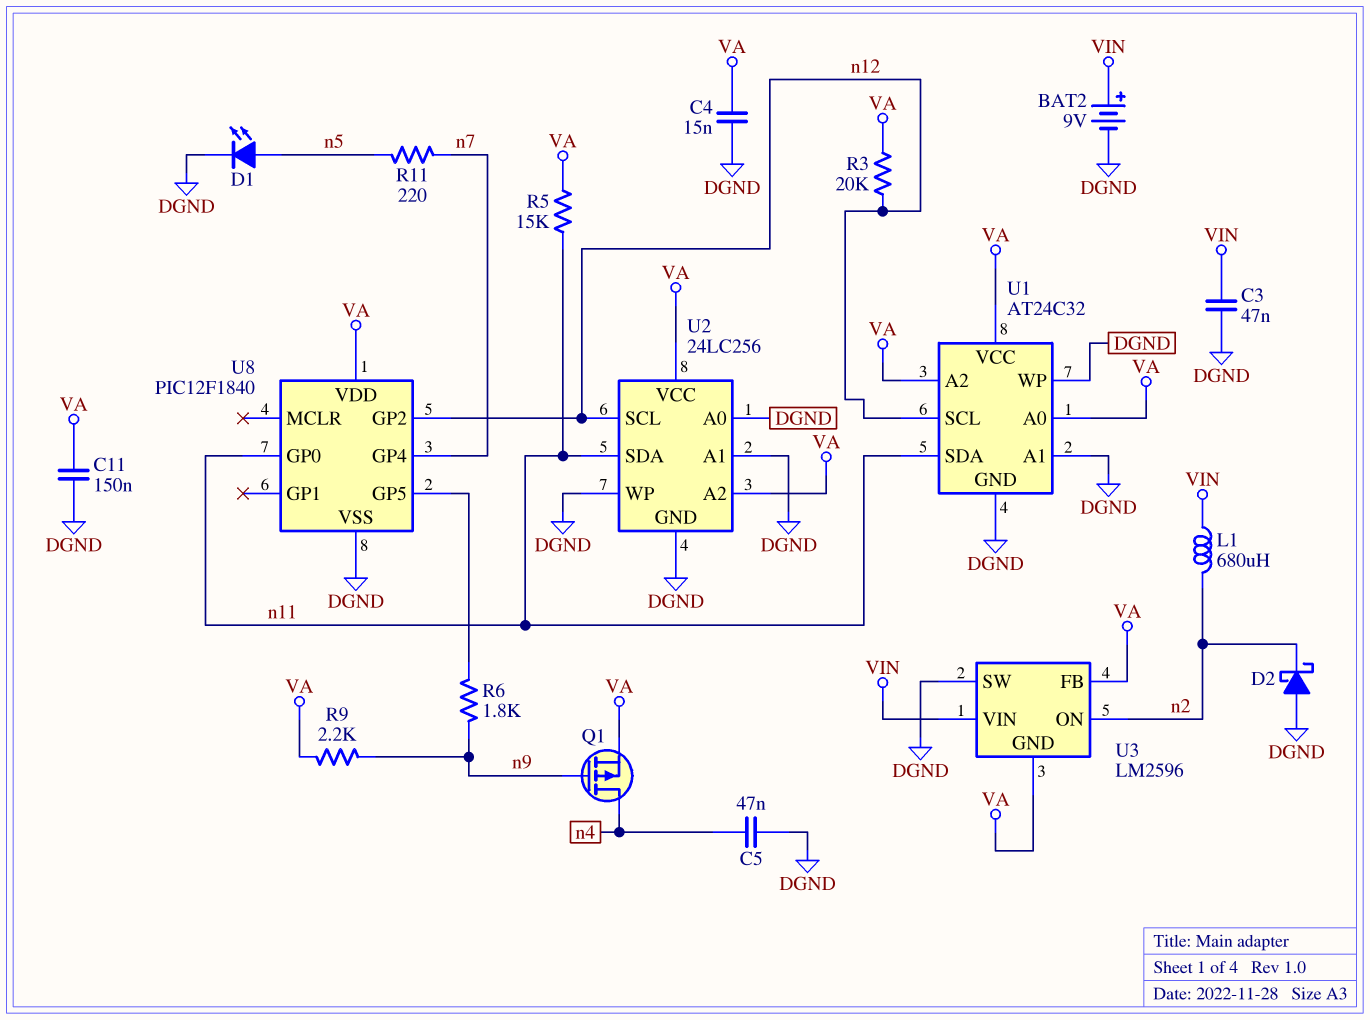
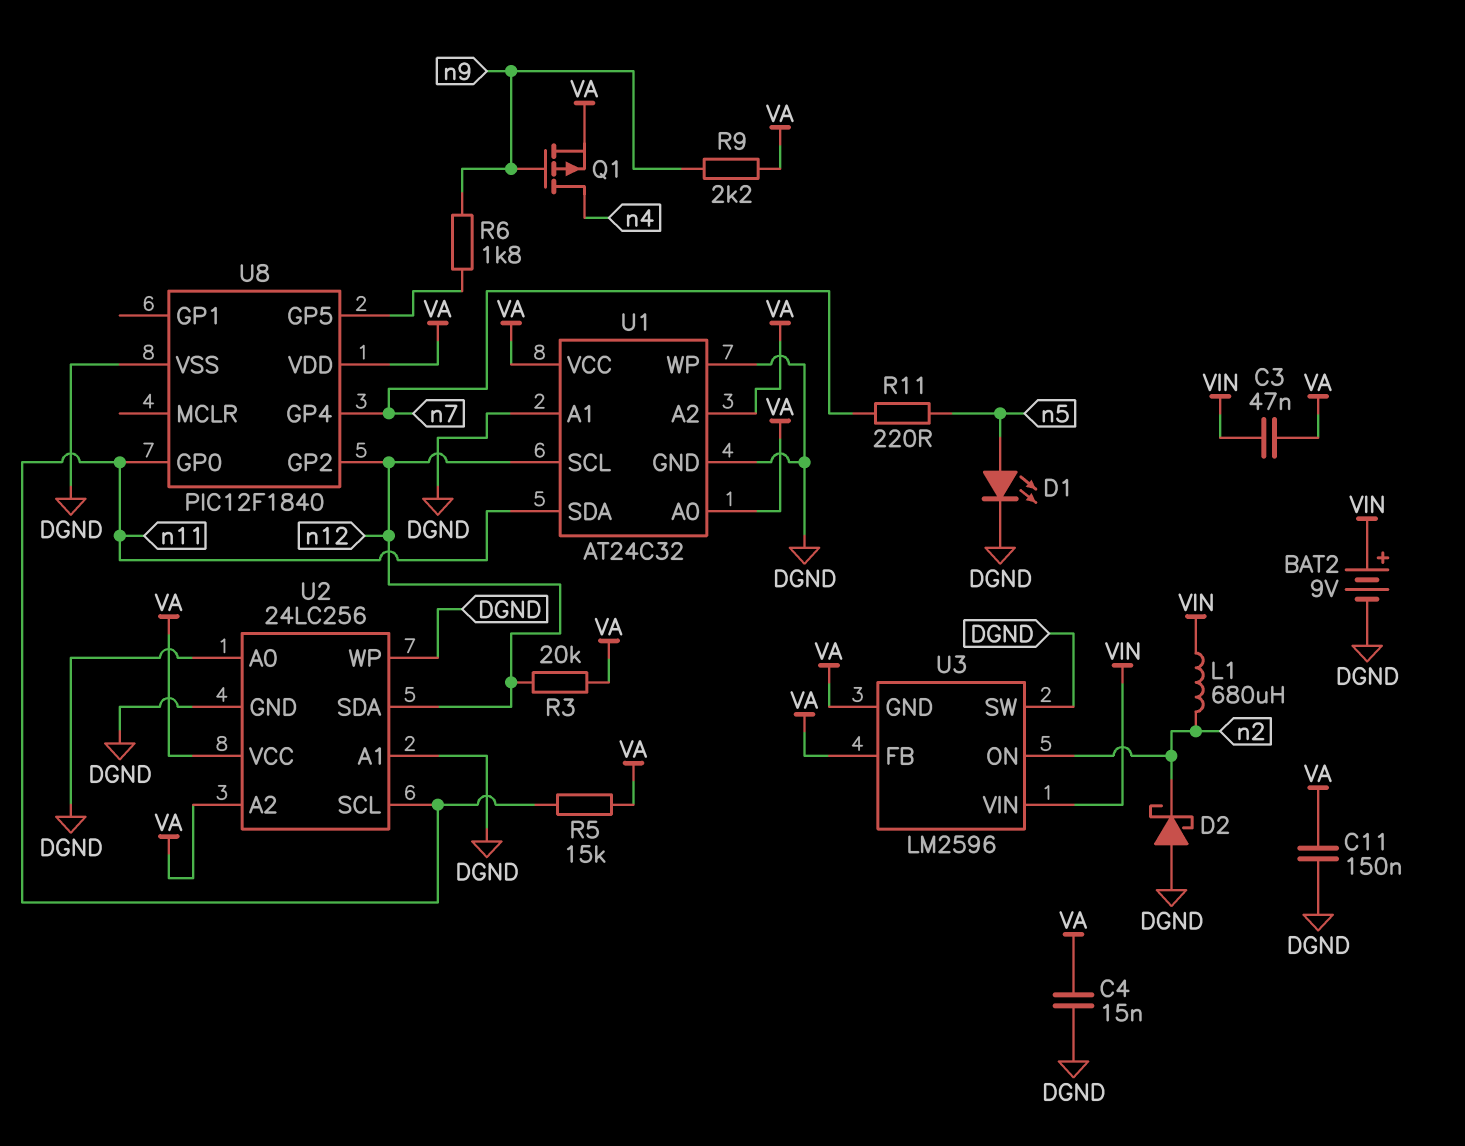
C3: 47nF (DGND, VIN) -> 47nF (VA, VIN)
C5: 47nF (DGND, n4) -> none
U2 pin SCL: n12 -> n11
U2 pin SDA: n11 -> n12

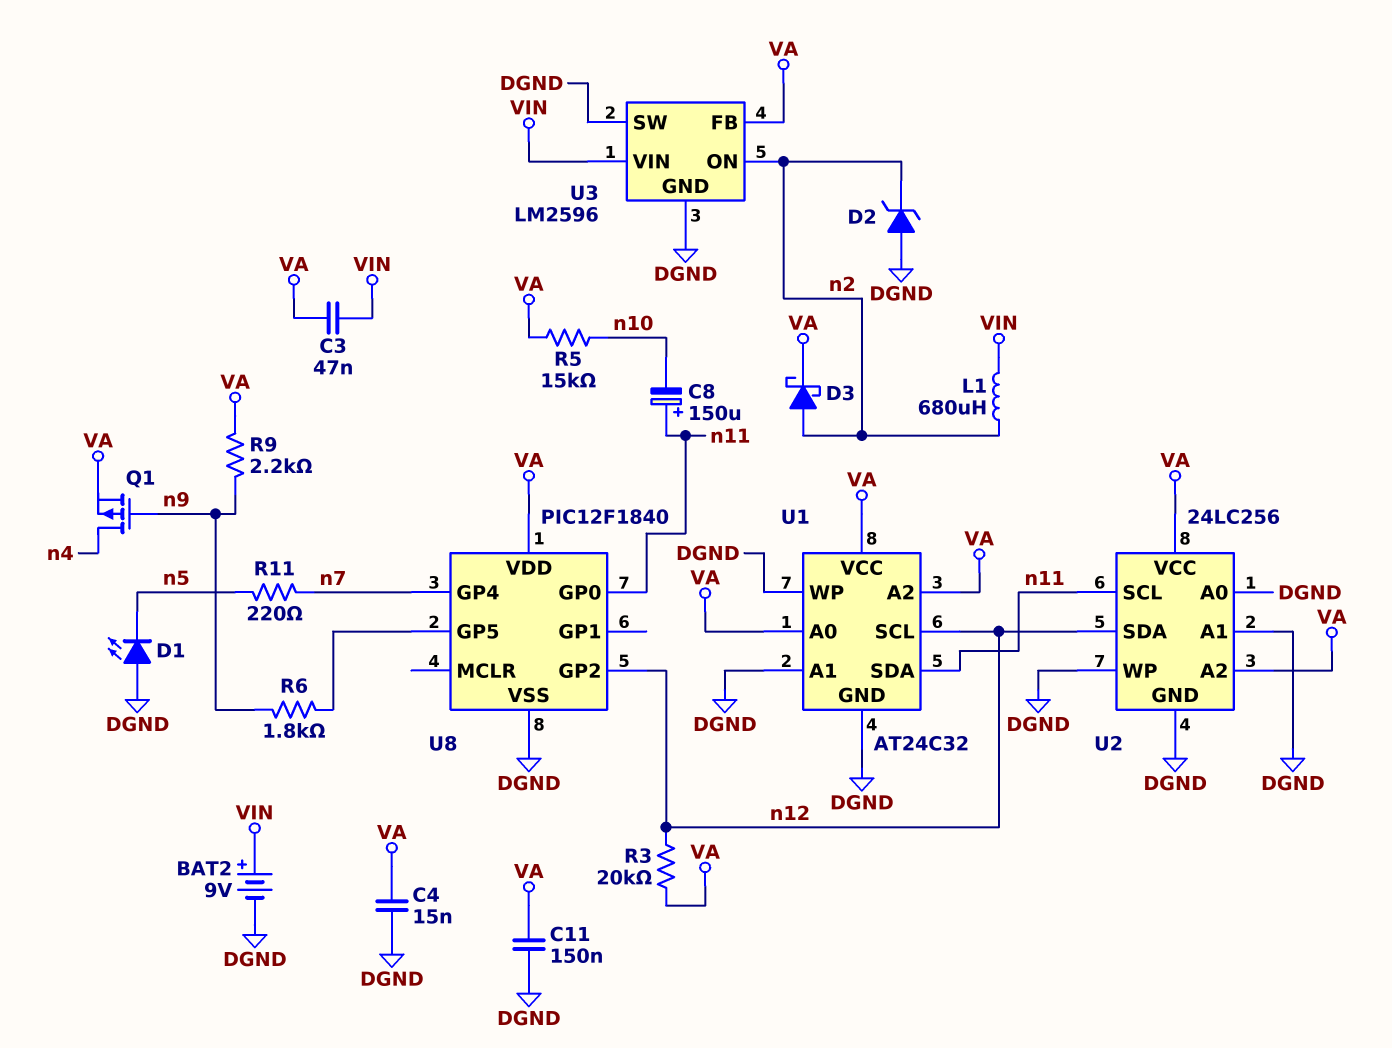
C8: none -> 150uF (plus n11, minus n10)
D1: LED (A n5, K DGND) -> LED (A DGND, K n5)
D2: schottky (A DGND, K n2) -> zener (A DGND, K n2)
D3: none -> schottky (A n2, K VA)
R5: 15k (VA, n11) -> 15k (VA, n10)
U3 pin GND: VA -> DGND

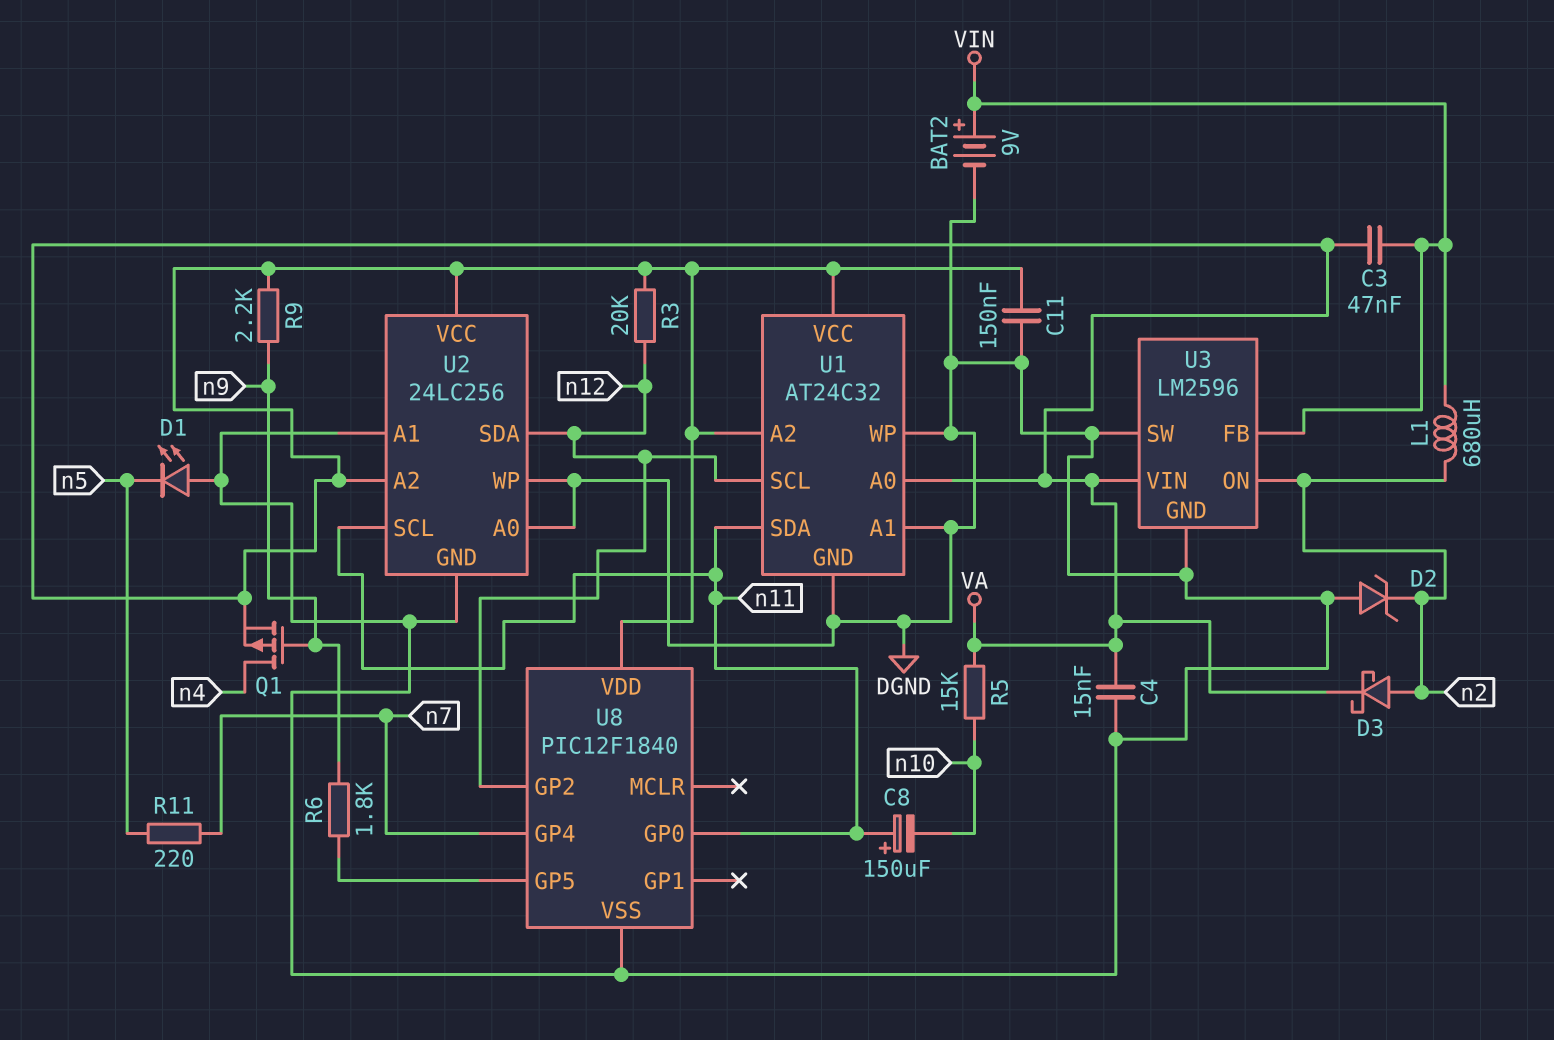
U3 pin FB: VA -> VIN
U3 pin VIN: VIN -> VA

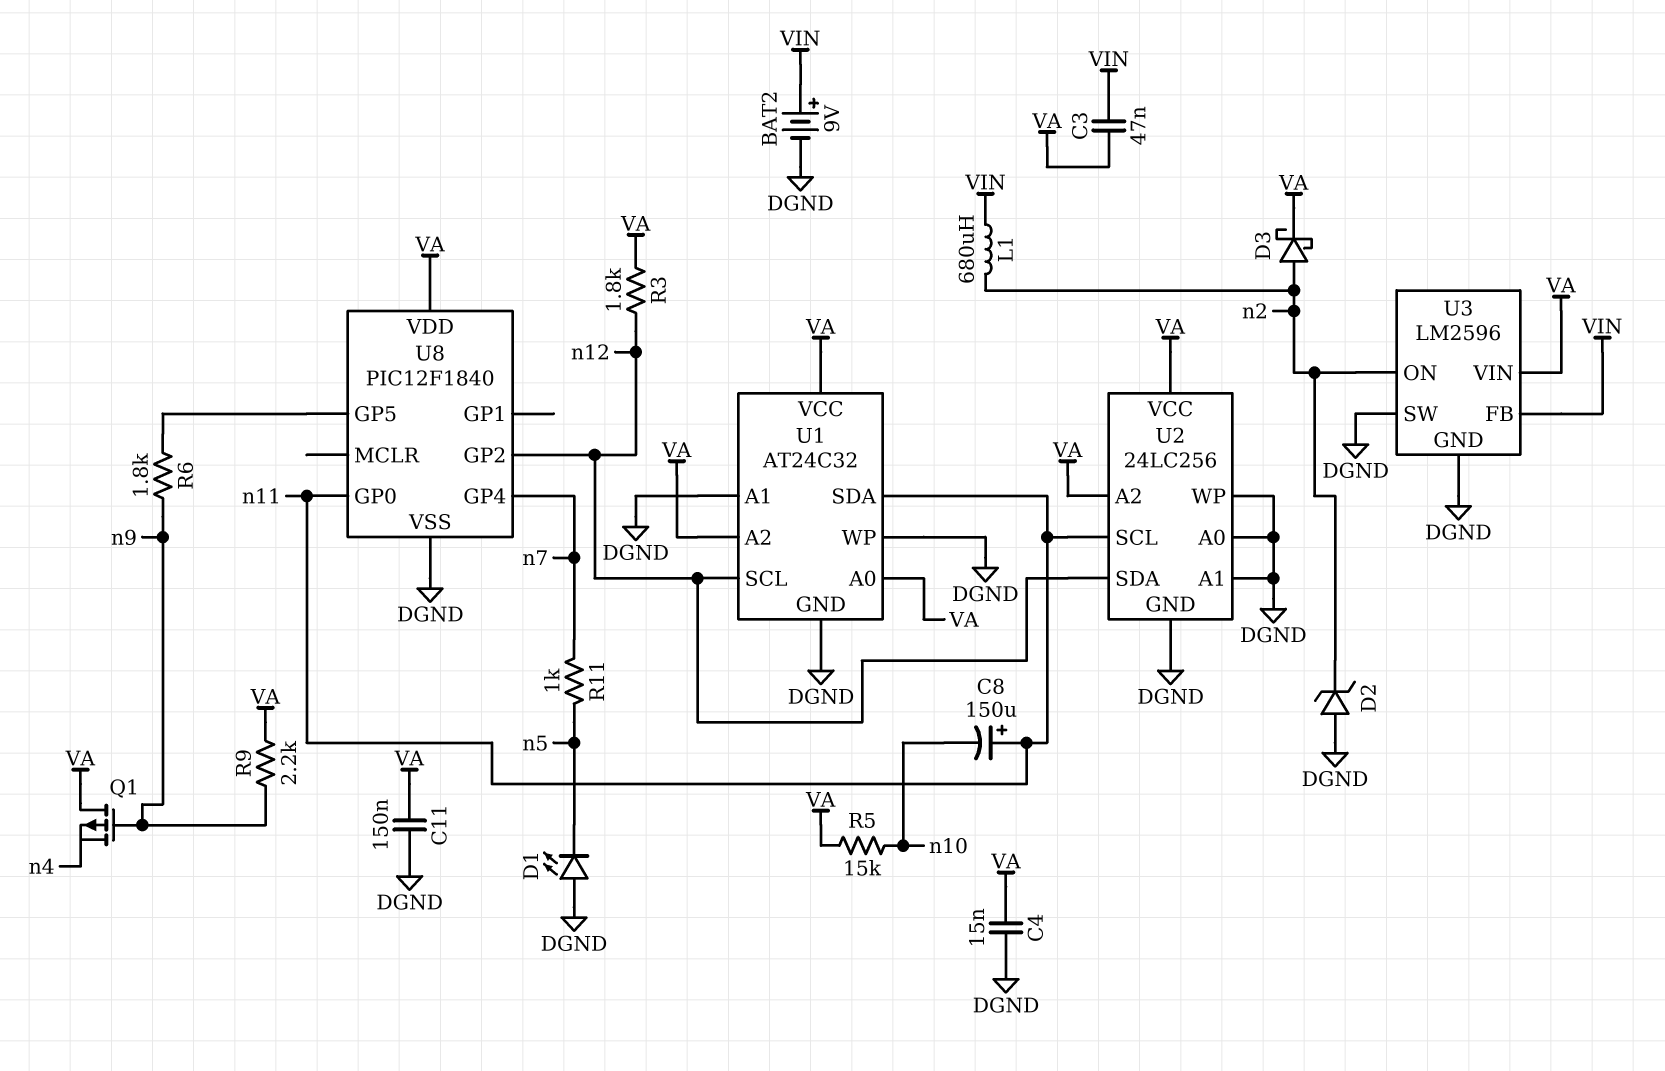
Q1: PMOS (G n9, D n4, S VA) -> PMOS (G n9, D VA, S n4)
R3: 20k (VA, n12) -> 1.8k (VA, n12)
R11: 220 (n5, n7) -> 1k (n5, n7)

